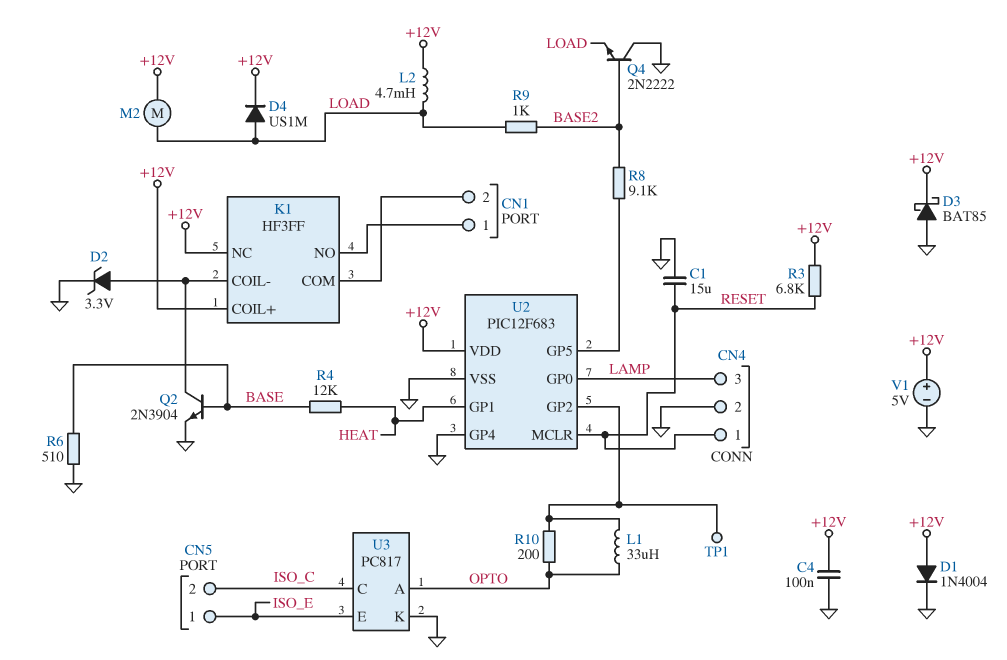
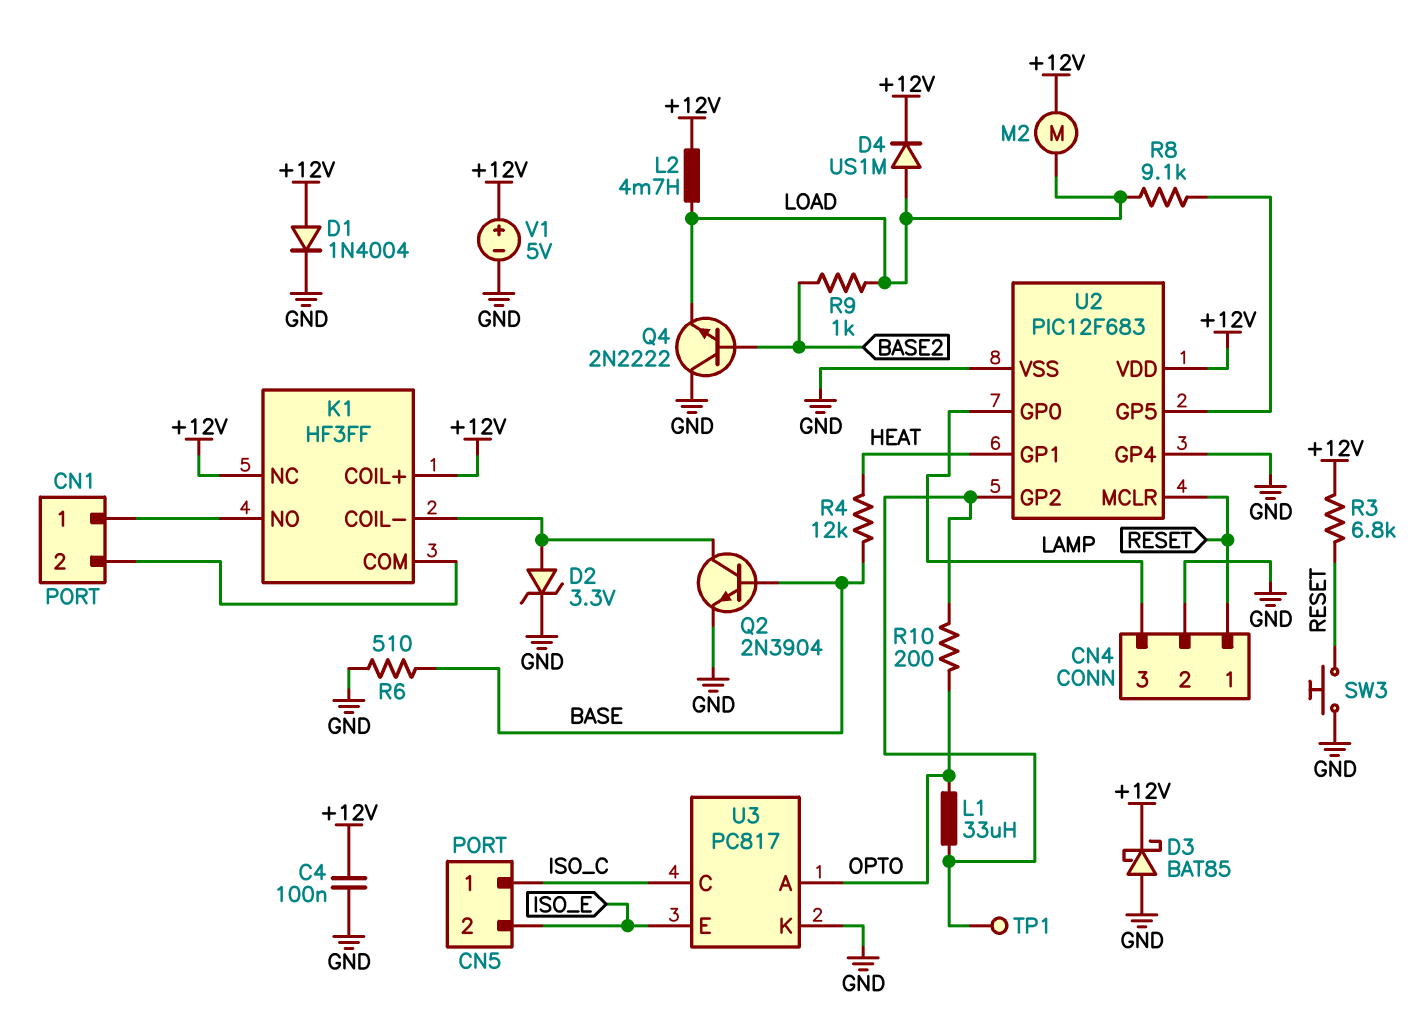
C1: 15uF (GND, RESET) -> none
CN5 pin 1: ISO_E -> ISO_C
CN5 pin 2: ISO_C -> ISO_E
R8: 9.1k (BASE2, U2/GP5) -> 9.1k (LOAD, U2/GP5)
SW3: none -> button (GND, RESET)

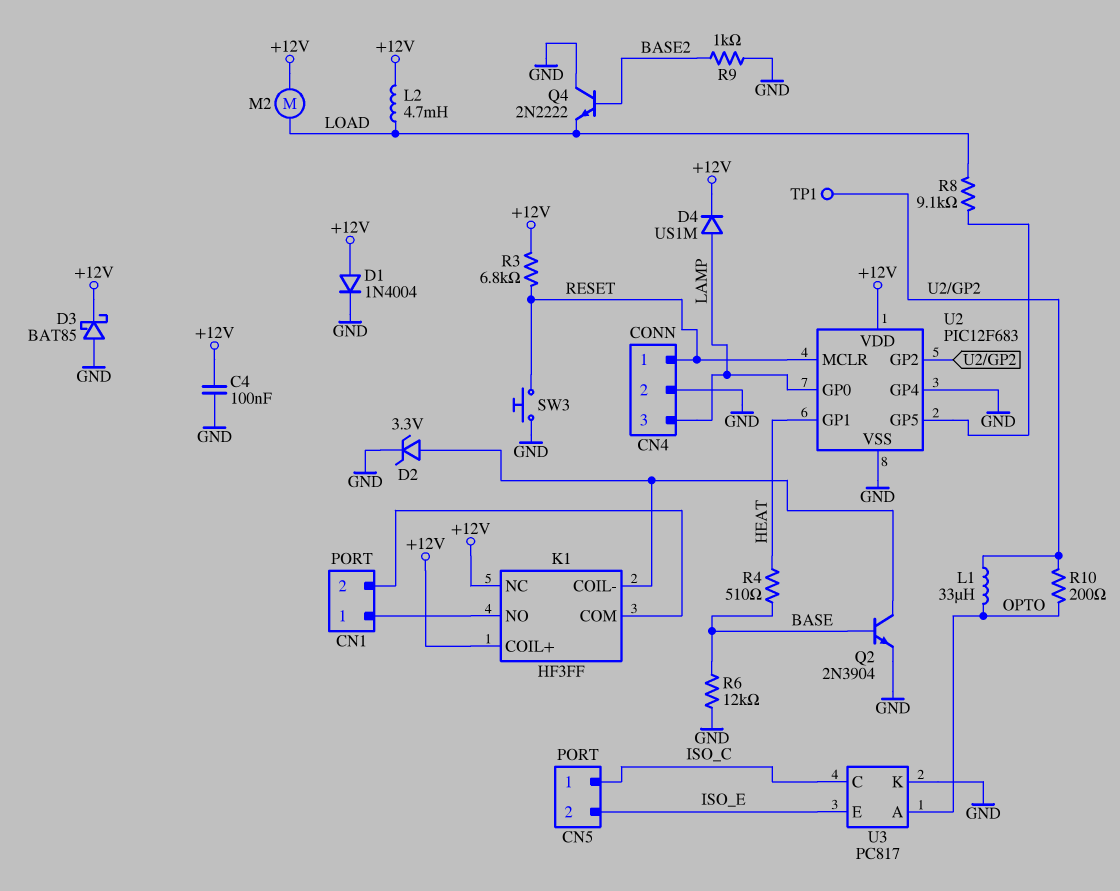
D4: diode US1M (A LOAD, K +12V) -> diode US1M (A LAMP, K +12V)
R4: 12k (BASE, HEAT) -> 510 (BASE, HEAT)
R6: 510 (BASE, GND) -> 12k (BASE, GND)
R9: 1k (BASE2, LOAD) -> 1k (BASE2, GND)
V1: 5V (plus +12V, minus GND) -> none

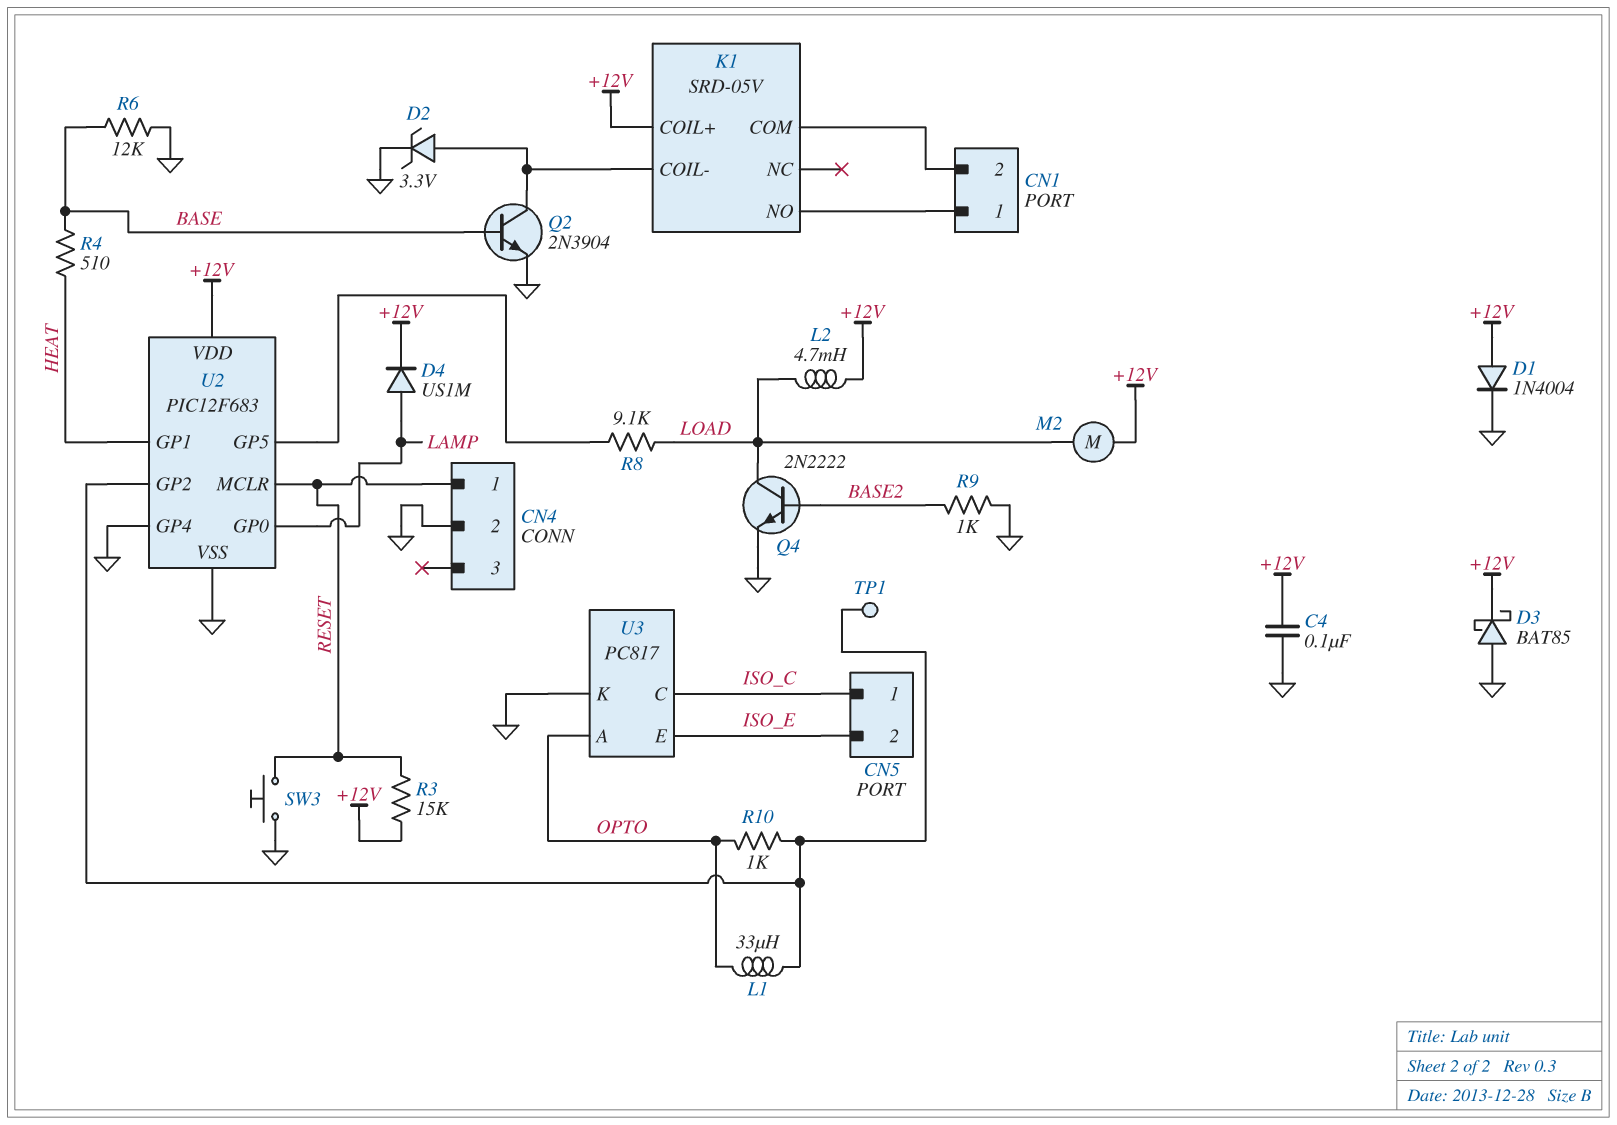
CN4 pin 3: LAMP -> none
K1: HF3FF -> SRD-05V
K1 pin NC: +12V -> none
Q4: NPN 2N2222 (B BASE2, C GND, E LOAD) -> NPN 2N2222 (B BASE2, C LOAD, E GND)
R3: 6.8k (+12V, RESET) -> 15k (+12V, RESET)
R10: 200 (OPTO, U2/GP2) -> 1k (OPTO, U2/GP2)

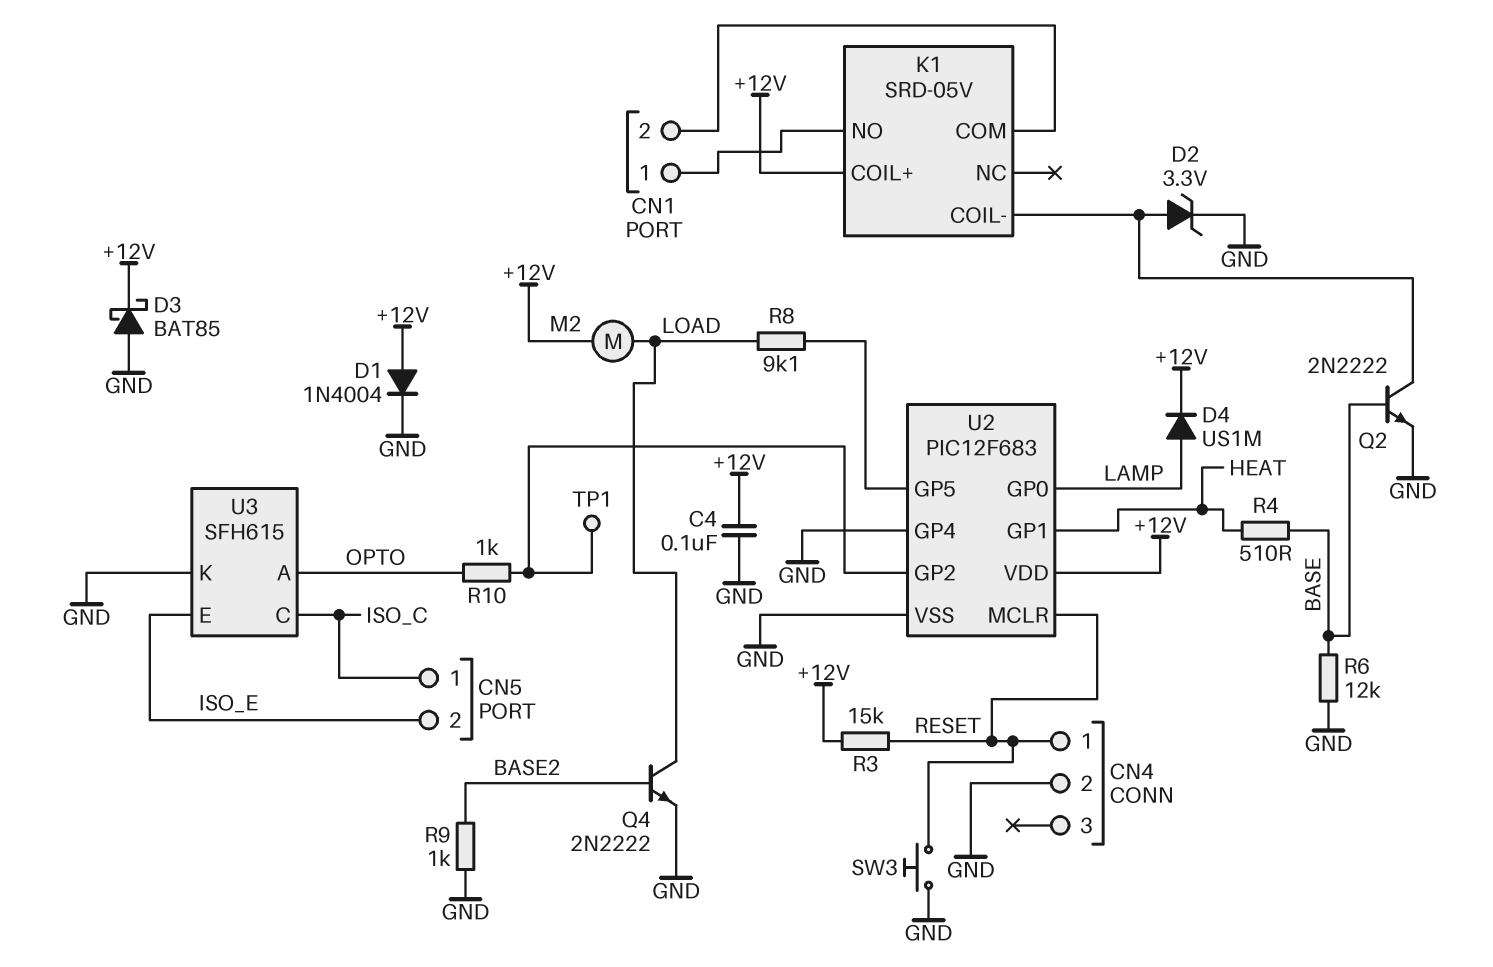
L1: 33uH (OPTO, U2/GP2) -> none
L2: 4.7mH (+12V, LOAD) -> none
Q2: NPN 2N3904 (B BASE, C K1/COIL-, E GND) -> NPN 2N2222 (B BASE, C K1/COIL-, E GND)
U3: PC817 -> SFH615

